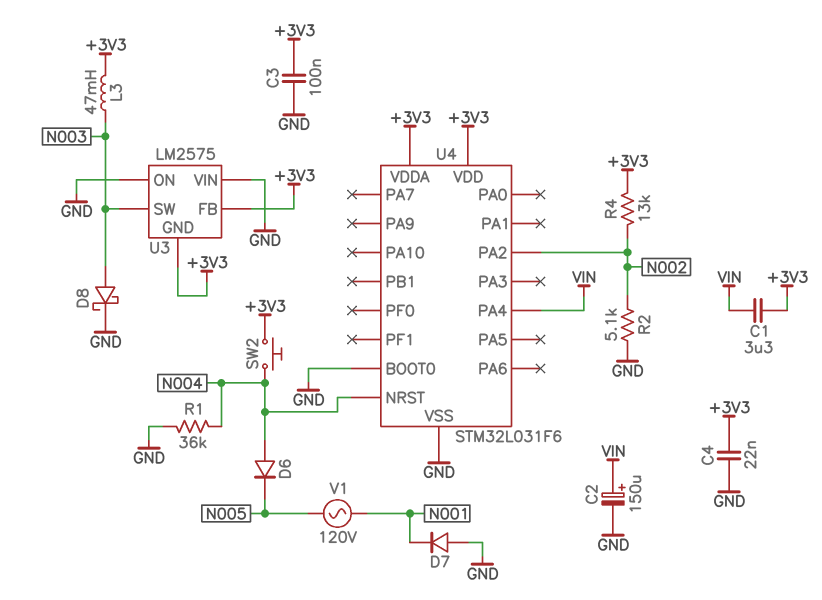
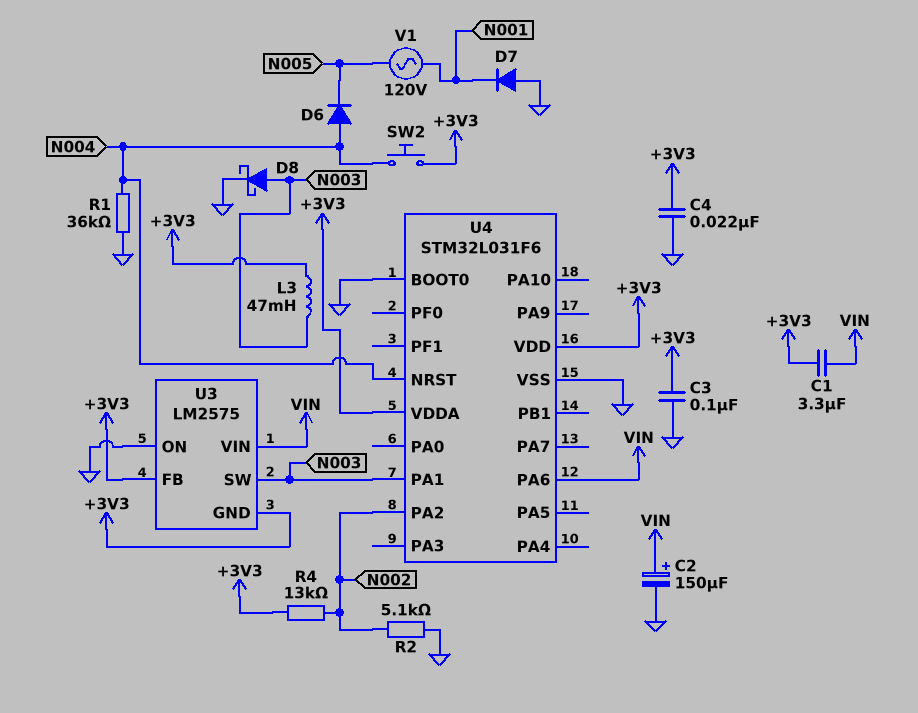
U3 pin VIN: GND -> VIN
U4 pin PA1: none -> N003
U4 pin PA4: VIN -> none
U4 pin PA6: none -> VIN

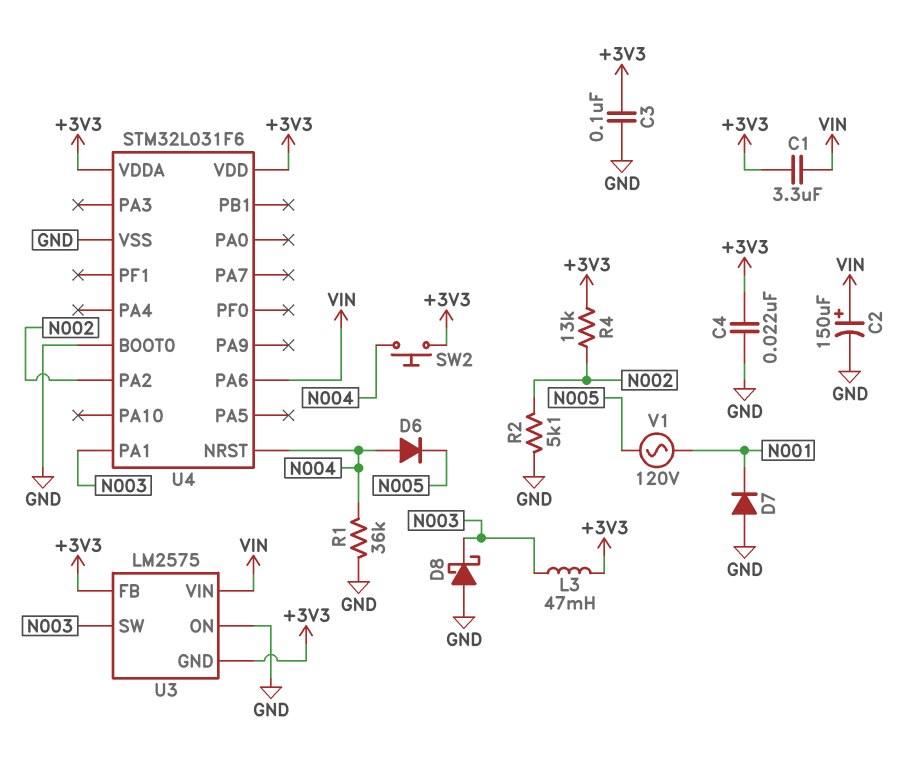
D8: schottky (A N003, K GND) -> schottky (A GND, K N003)

